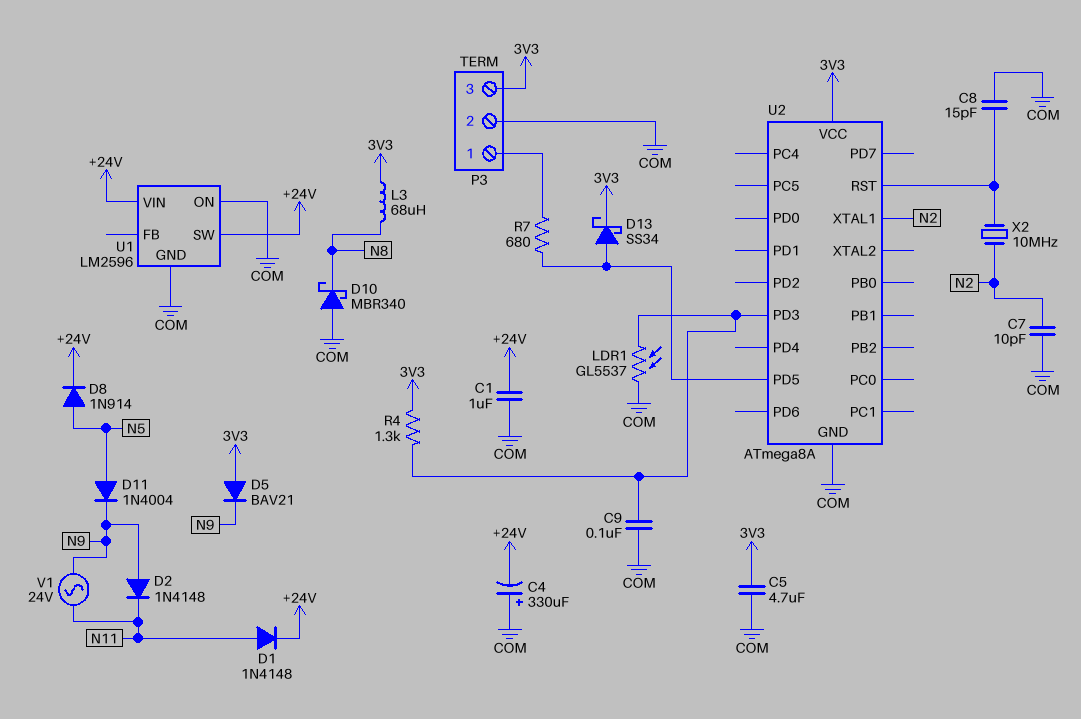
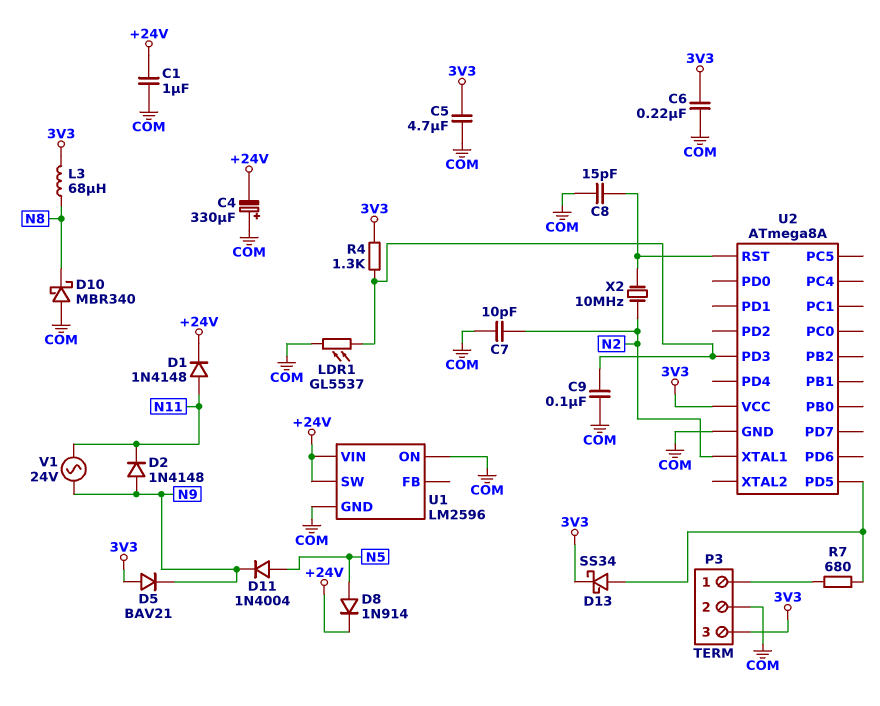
C6: none -> 220nF (3V3, COM)

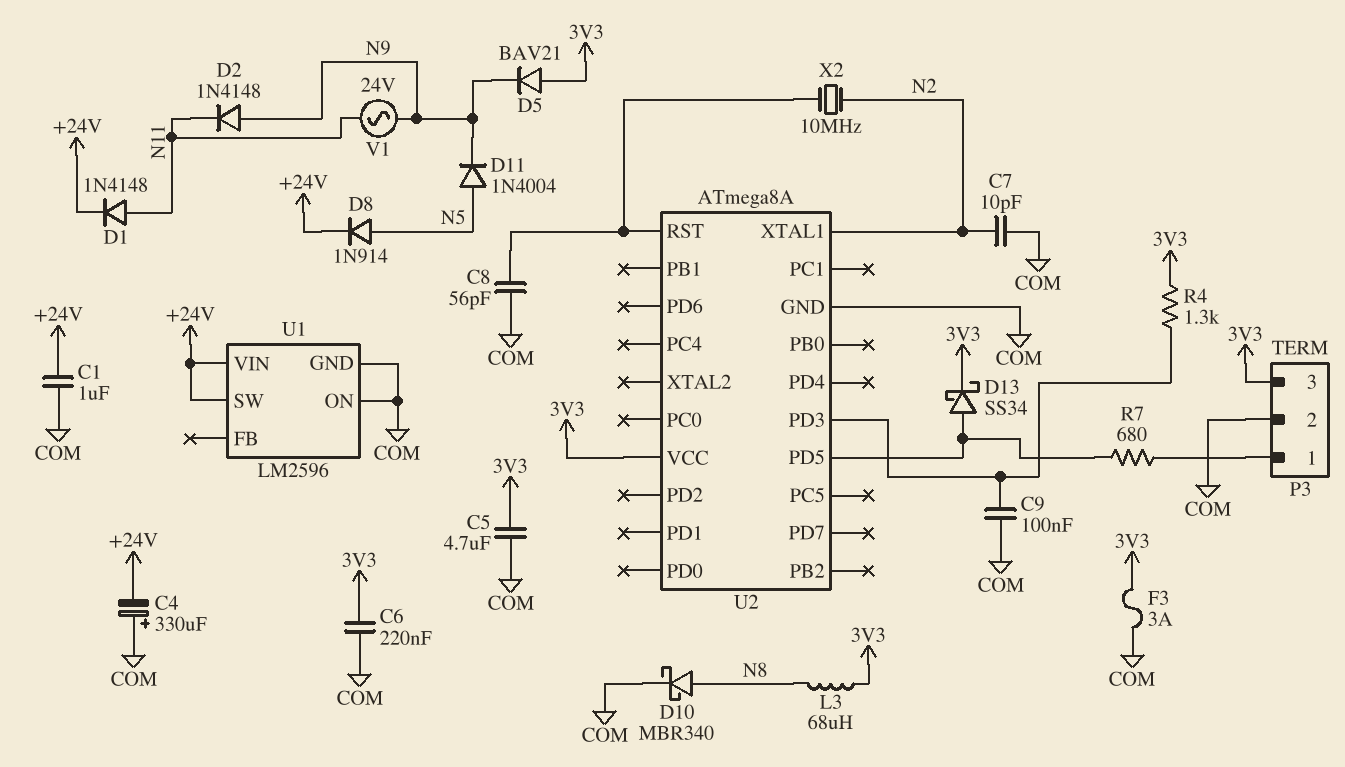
C8: 15pF (COM, U2/RST) -> 56pF (COM, U2/RST)
D10: schottky MBR340 (A COM, K N8) -> schottky MBR340 (A N8, K COM)
F3: none -> 3A (3V3, COM)
LDR1: GL5537 (COM, U2/PD3) -> none

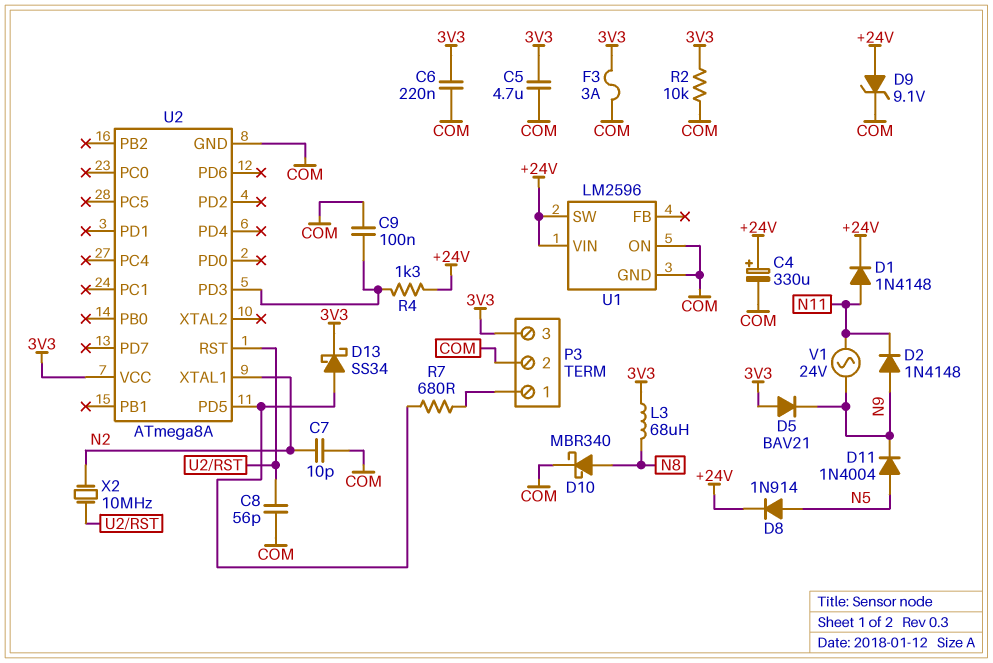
C1: 1uF (+24V, COM) -> none
C4: 330uF (plus COM, minus +24V) -> 330uF (plus +24V, minus COM)
D9: none -> zener 9.1V (A +24V, K COM)
R2: none -> 10k (3V3, COM)
R4: 1.3k (3V3, U2/PD3) -> 1.3k (+24V, U2/PD3)

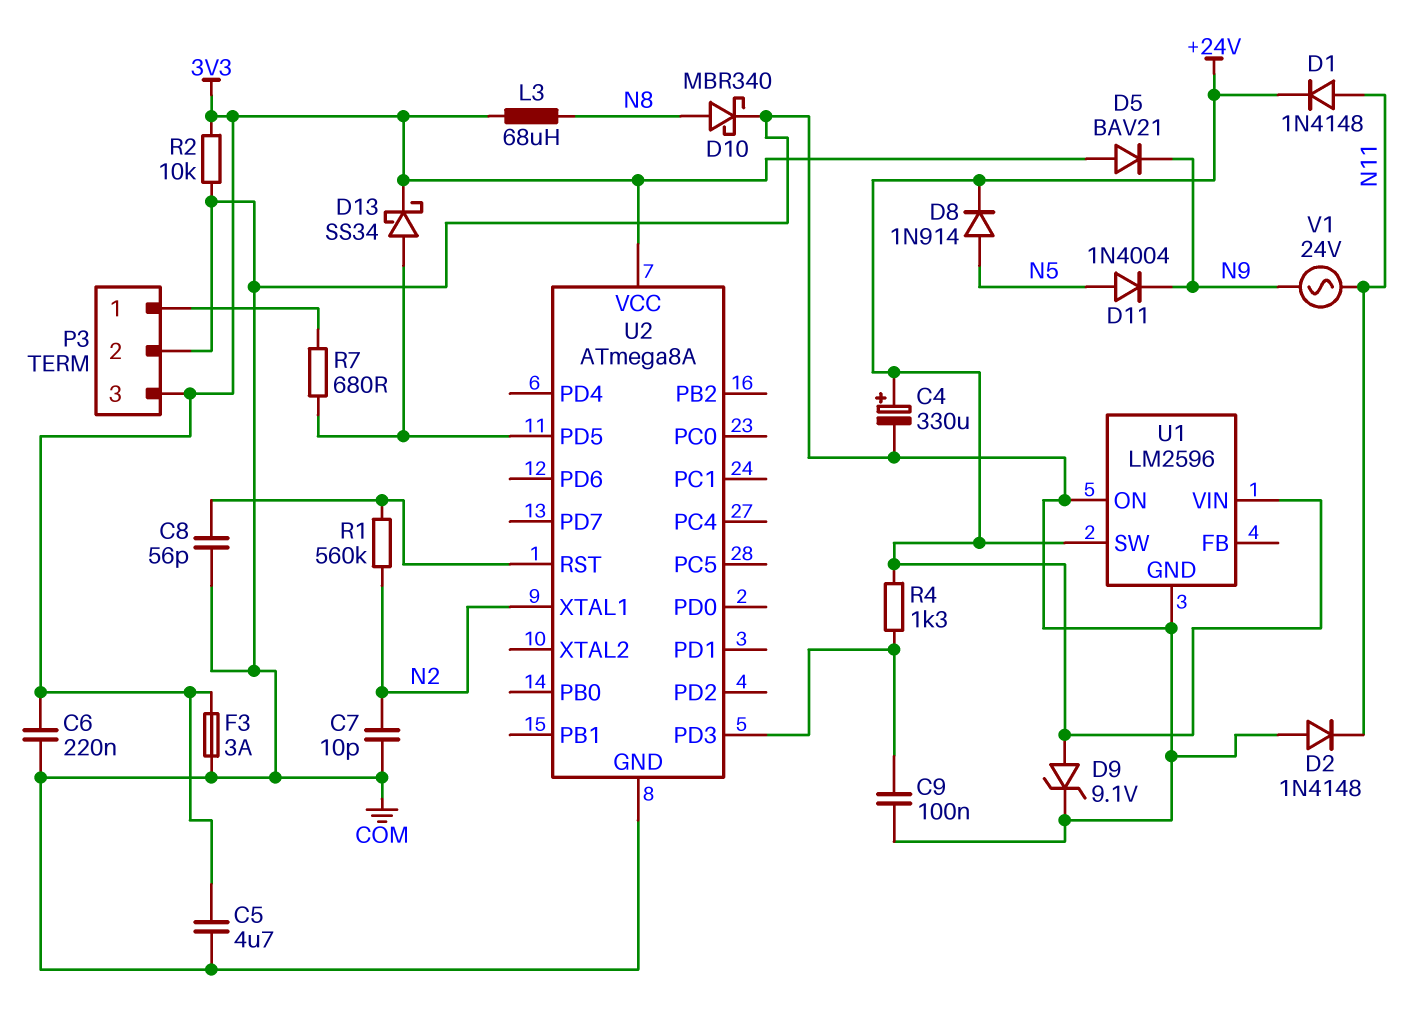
D2: diode 1N4148 (A N9, K N11) -> diode 1N4148 (A COM, K N11)
R1: none -> 560k (N2, U2/RST)
X2: 10MHz (N2, U2/RST) -> none

